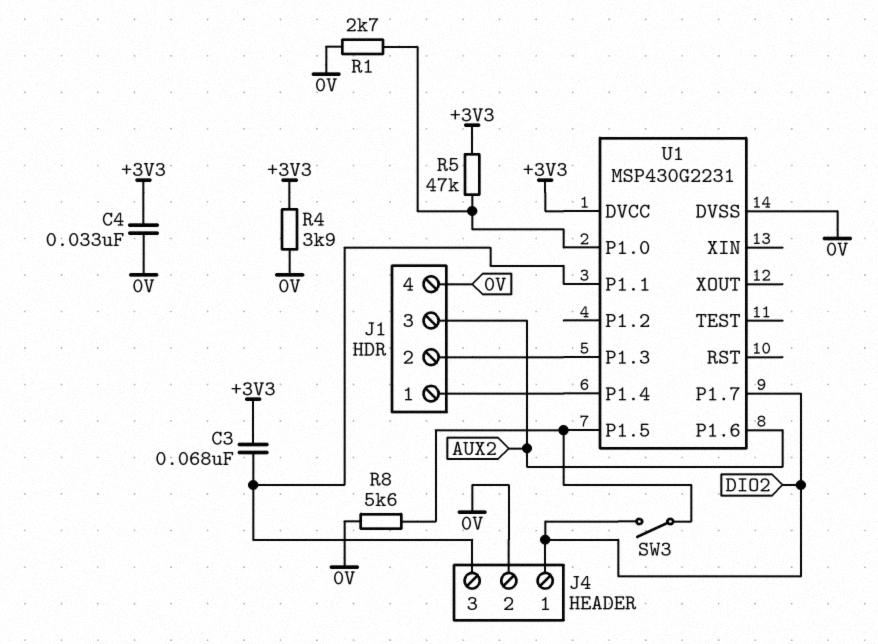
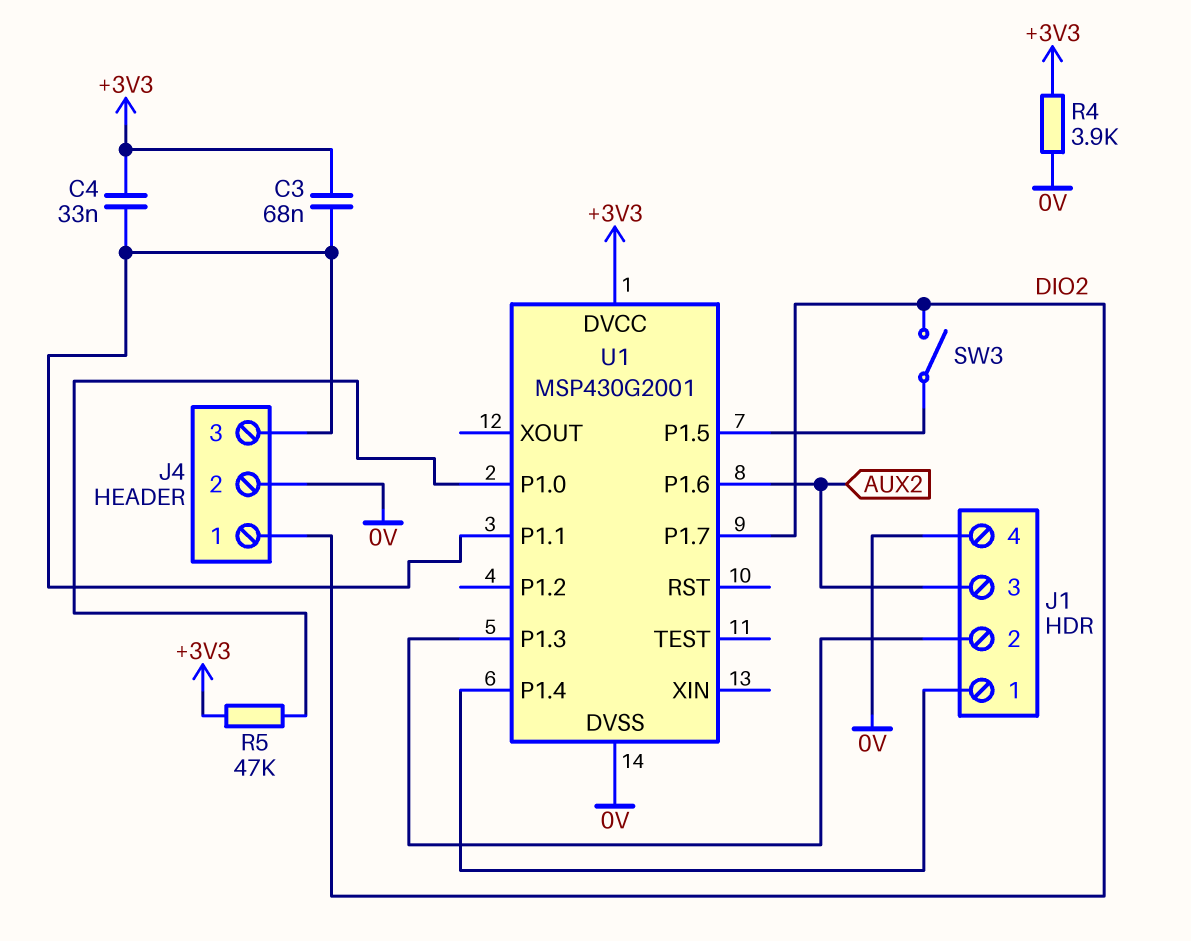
C4: 33nF (+3V3, 0V) -> 33nF (+3V3, J4/3)
R1: 2.7k (0V, U1/P1.0) -> none
R8: 5.6k (0V, U1/P1.5) -> none
U1: MSP430G2231 -> MSP430G2001

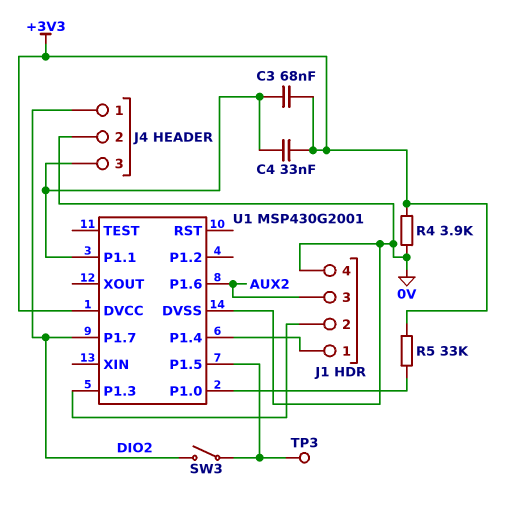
R5: 47k (+3V3, U1/P1.0) -> 33k (+3V3, U1/P1.0)
TP3: none -> test point (U1/P1.5)

